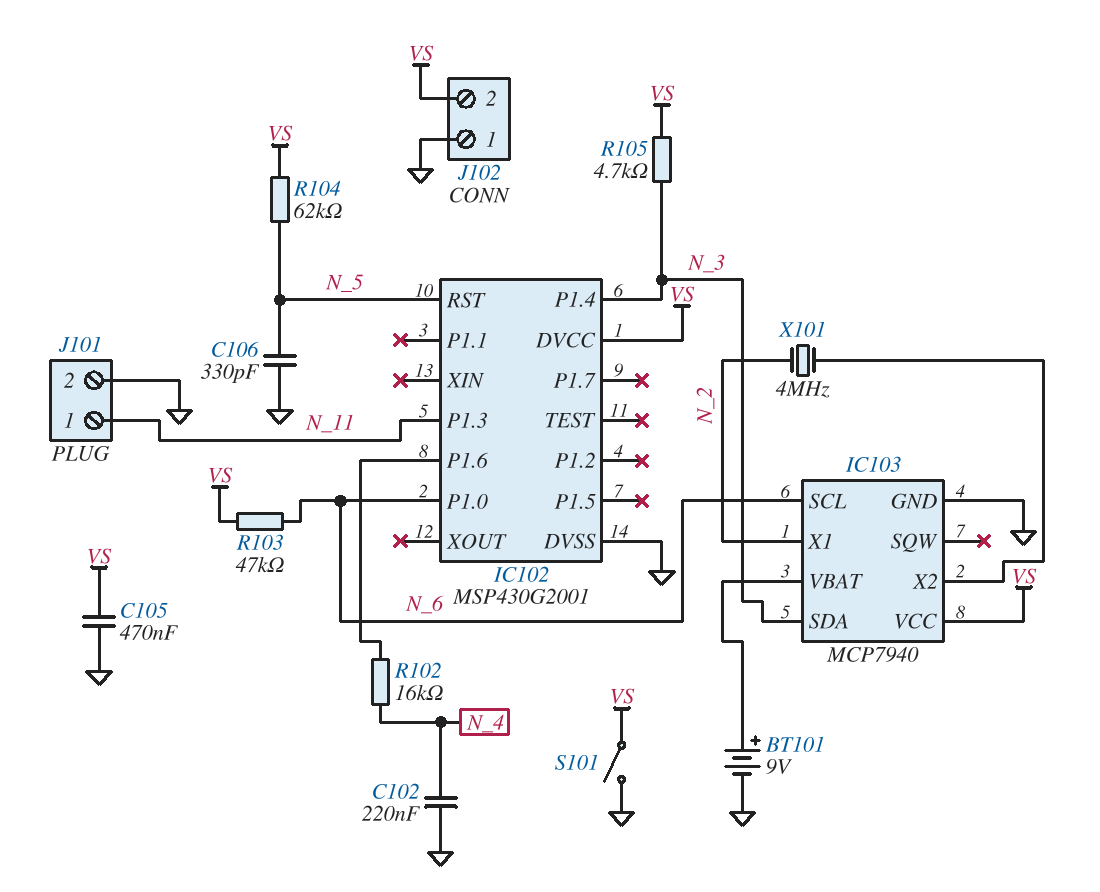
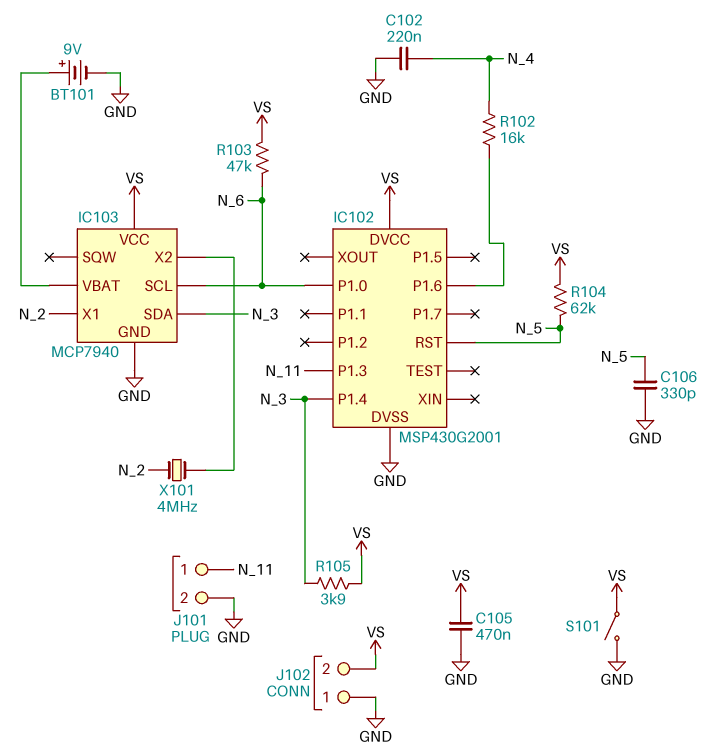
R105: 4.7k (N_3, VS) -> 3.9k (N_3, VS)

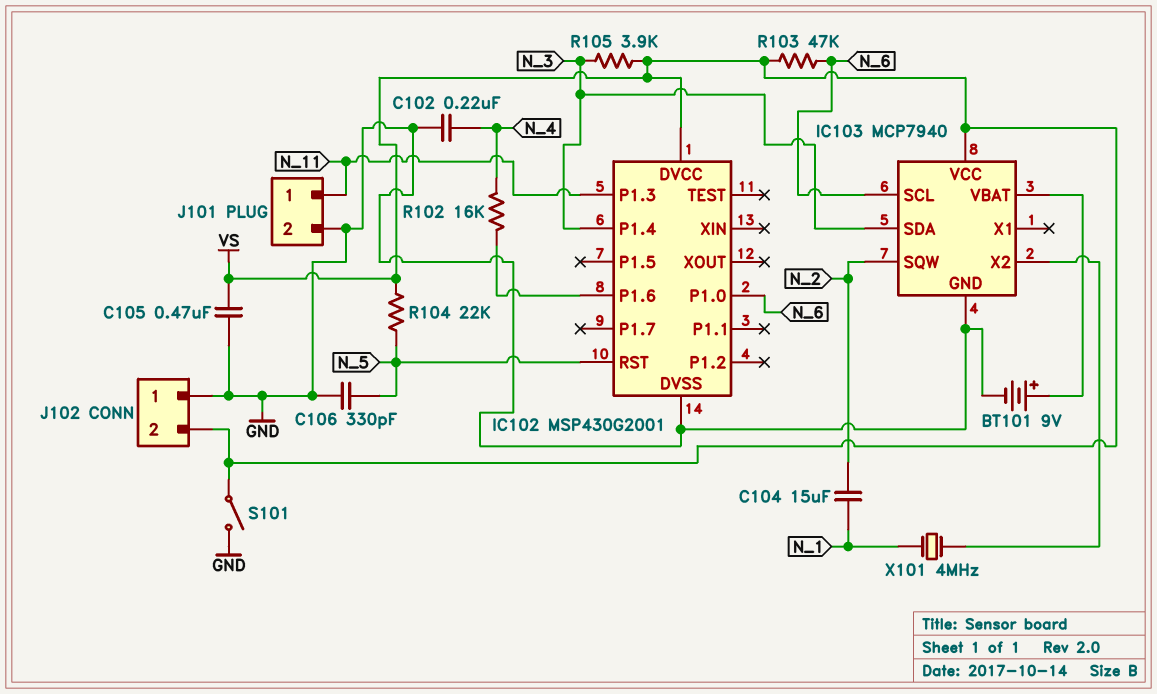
C104: none -> 15uF (N_1, N_2)
IC103 pin SQW: none -> N_2
IC103 pin X1: N_2 -> none
R104: 62k (N_5, VS) -> 22k (N_5, VS)
X101: 4MHz (IC103/X2, N_2) -> 4MHz (IC103/X2, N_1)

